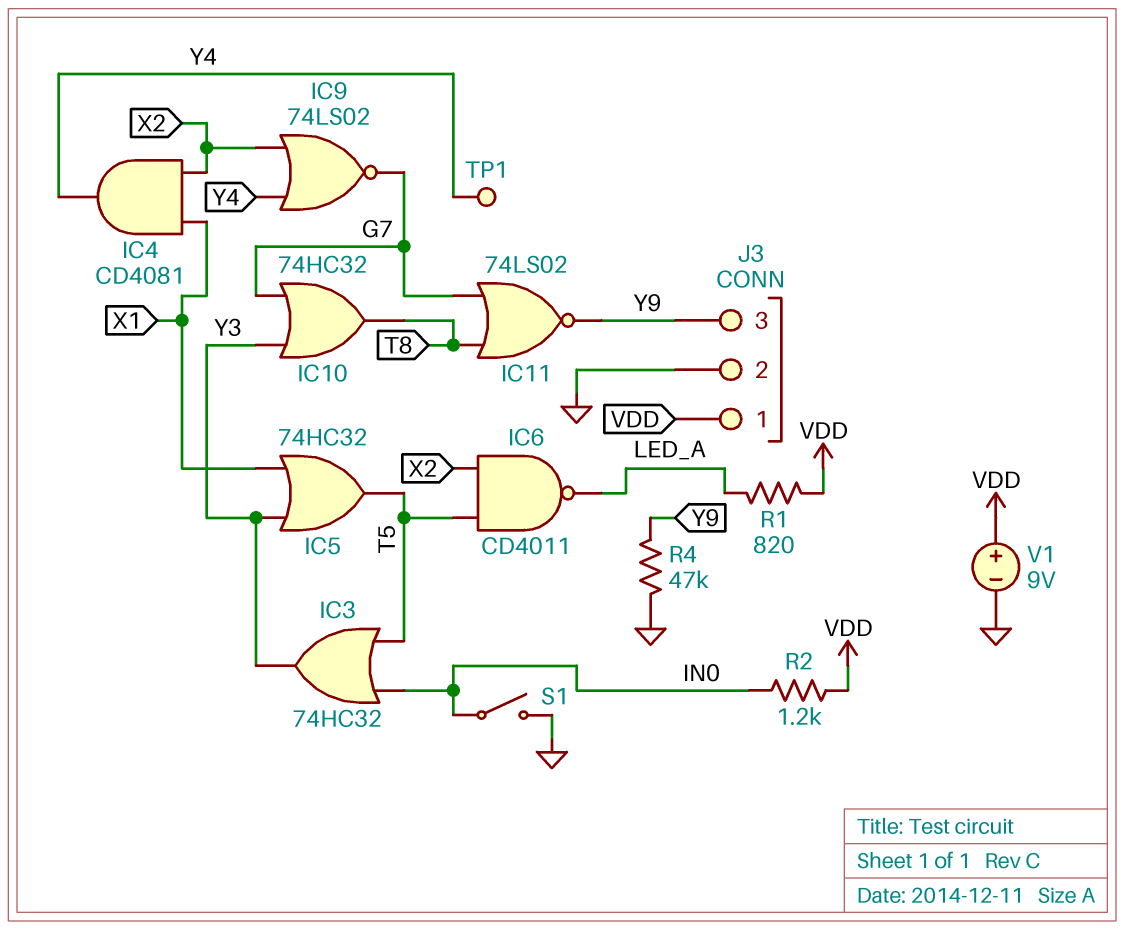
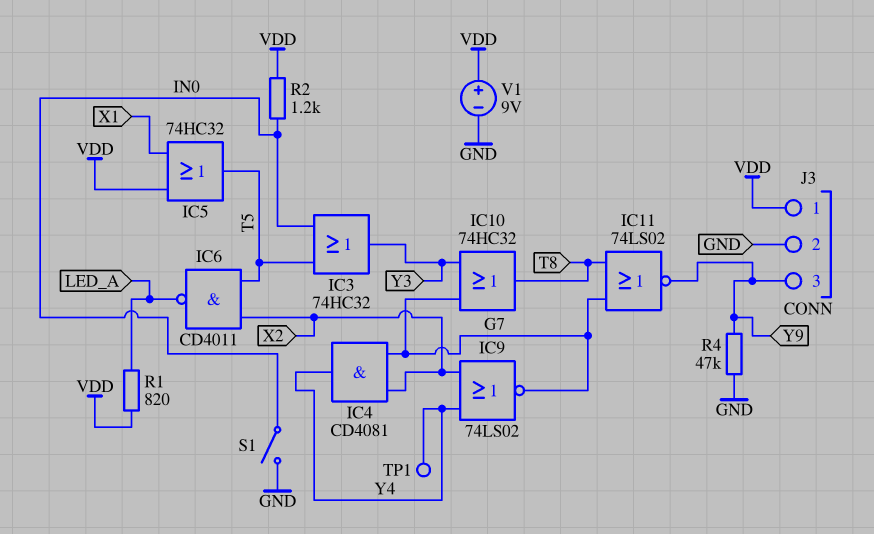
IC4: AND CD4081 (in X1, in X2, out Y4) -> AND CD4081 (in G7, in X2, out Y4)
IC5: OR 74HC32 (in X1, in Y3, out T5) -> OR 74HC32 (in VDD, in X1, out T5)

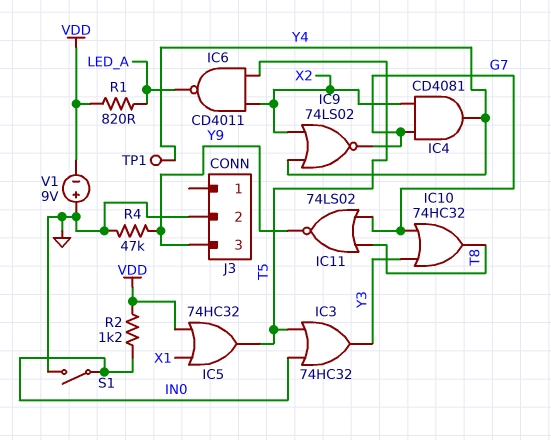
J3 pin 1: VDD -> none
V1: 9V (plus VDD, minus GND) -> 9V (plus GND, minus VDD)

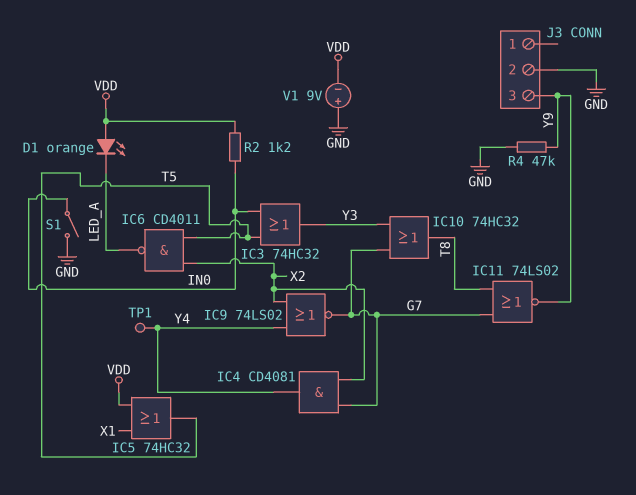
D1: none -> LED orange (A VDD, K LED_A)
R1: 820 (LED_A, VDD) -> none

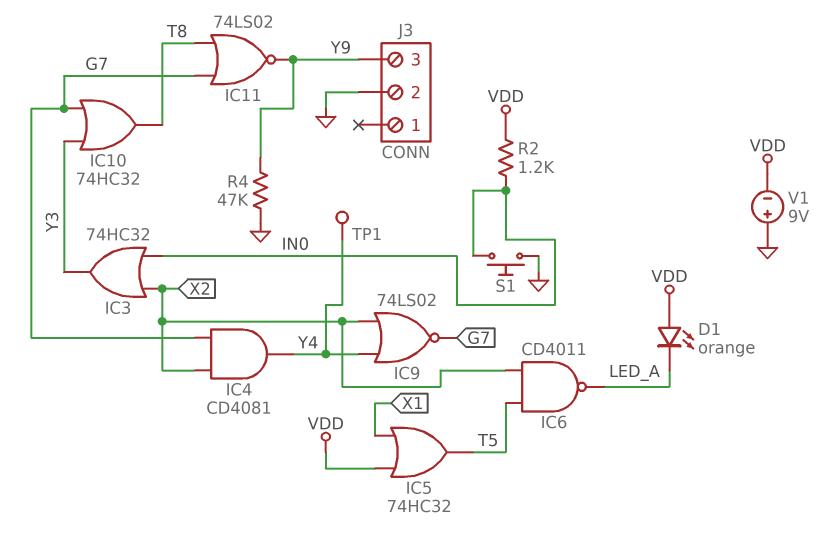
IC3: OR 74HC32 (in IN0, in T5, out Y3) -> OR 74HC32 (in IN0, in X2, out Y3)
S1: switch (GND, IN0) -> button (GND, IN0)

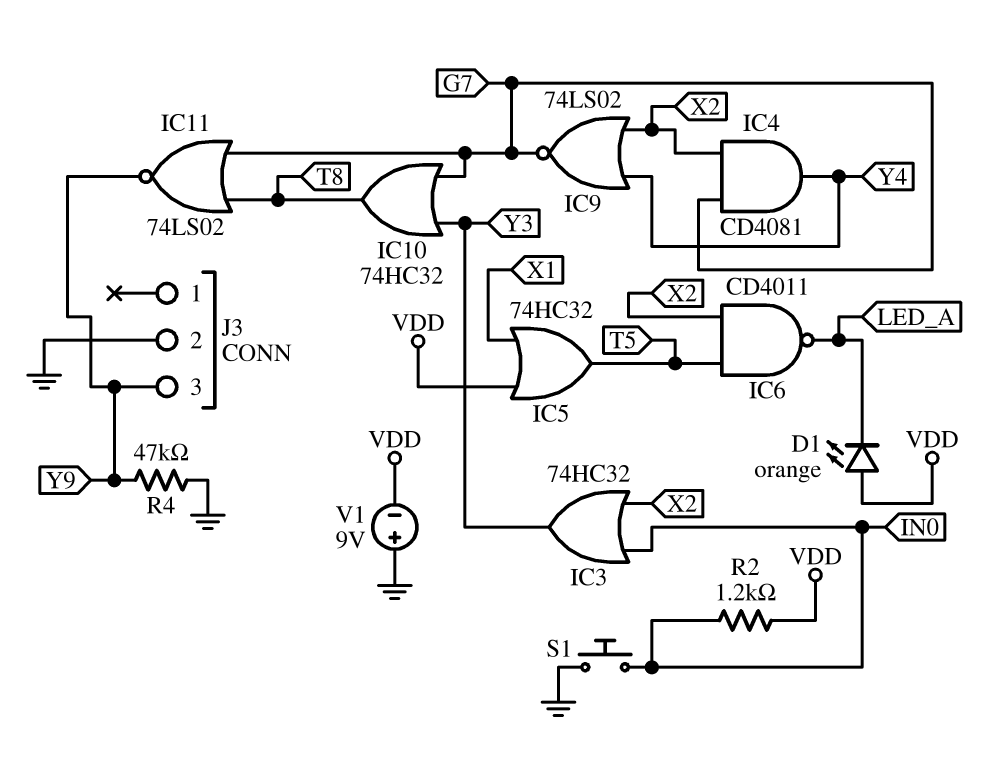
TP1: test point (Y4) -> none

